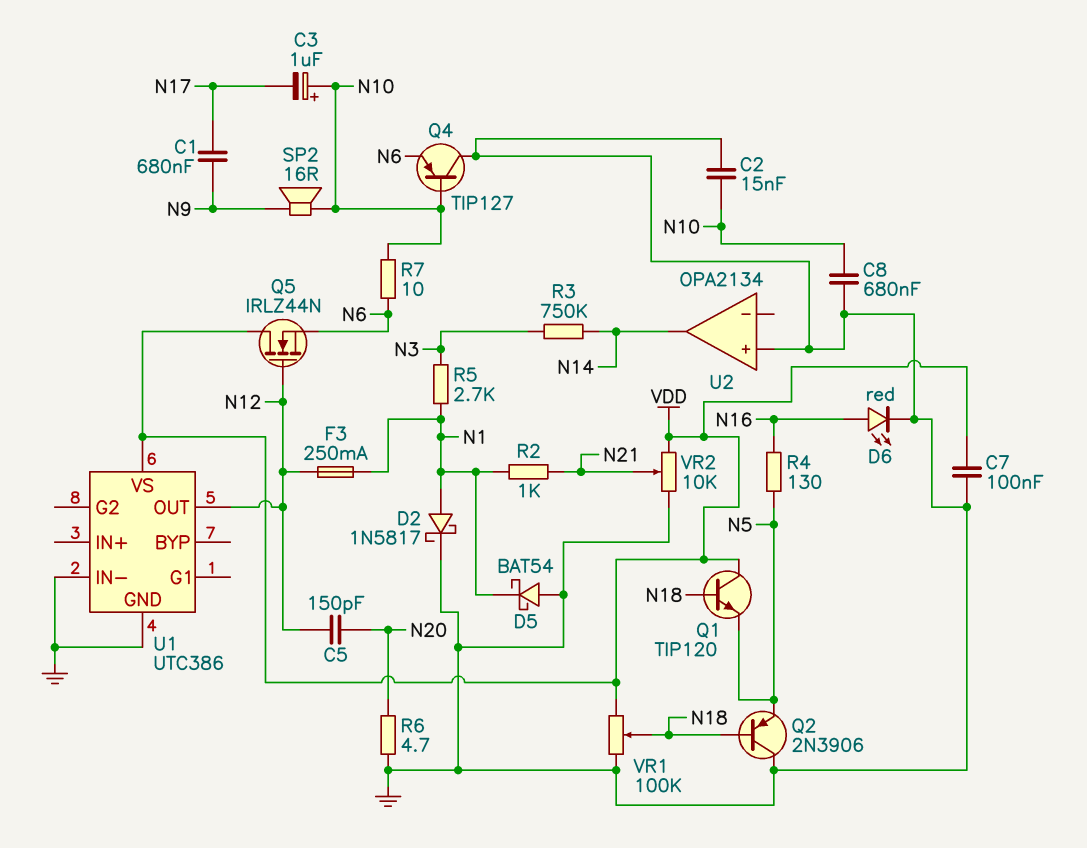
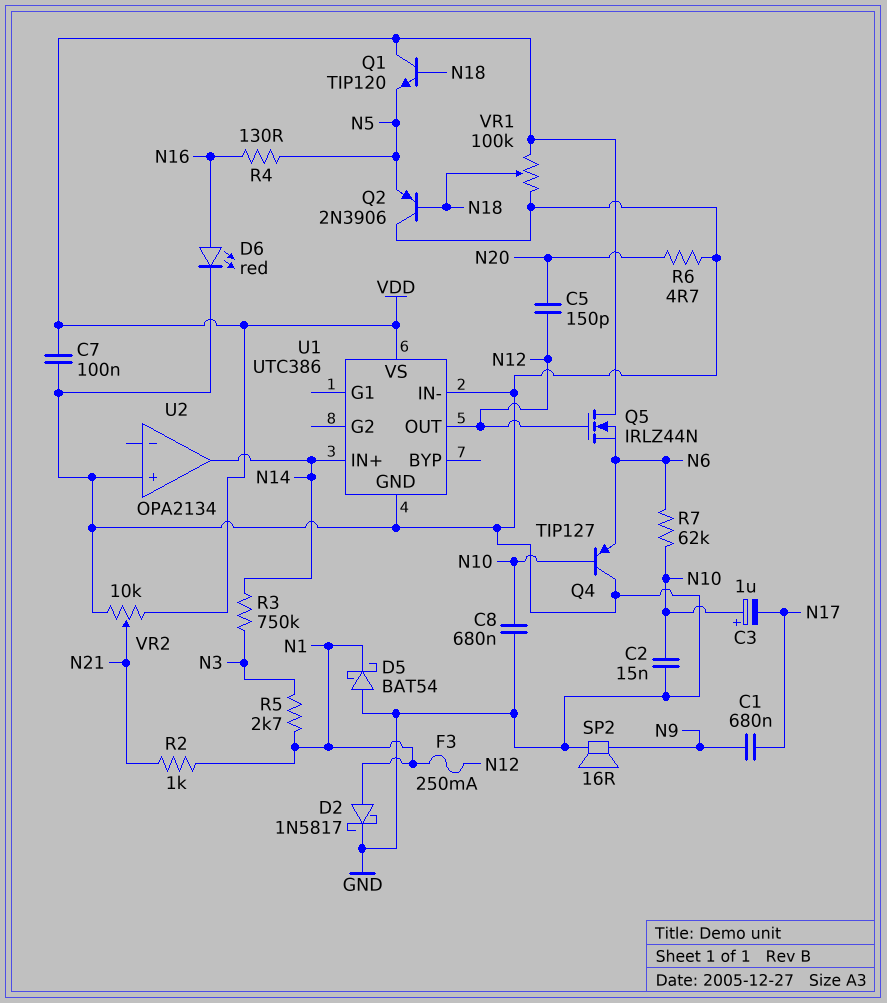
R7: 10 (N6, N10) -> 62k (N6, N10)
SP2: speaker 16R (N9, N10) -> speaker 16R (GND, N9)
U1 pin IN+: none -> N14

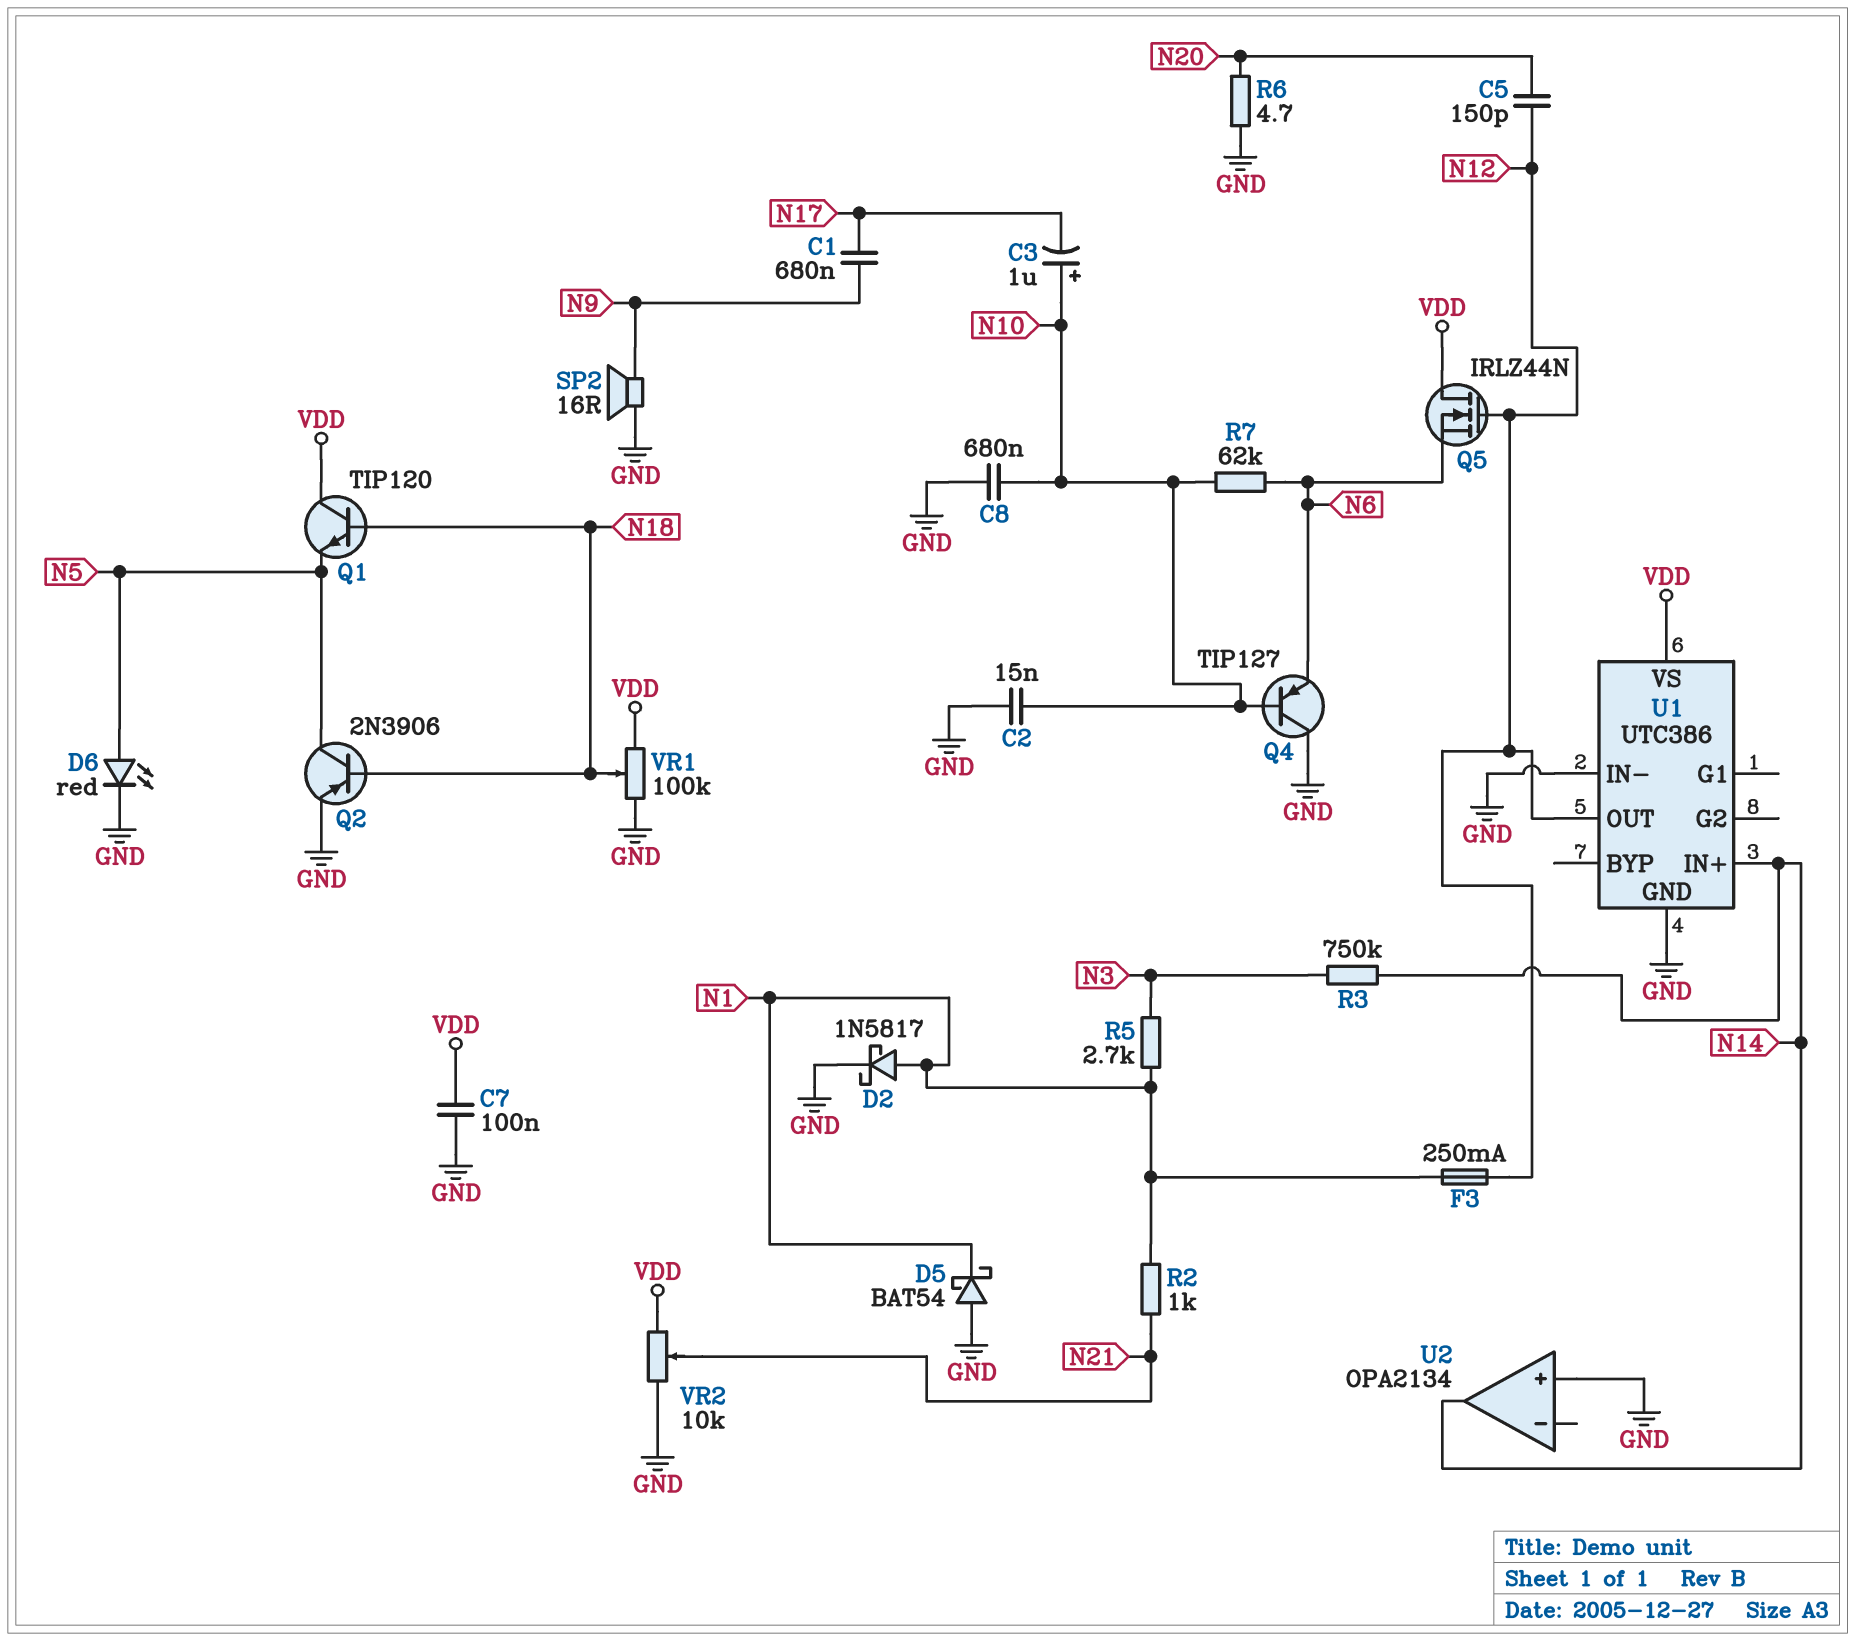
D6: LED red (A N16, K GND) -> LED red (A N5, K GND)
Q2: PNP 2N3906 (B N18, C GND, E N5) -> PNP 2N3906 (B N18, C N5, E GND)
R4: 130 (N5, N16) -> none

